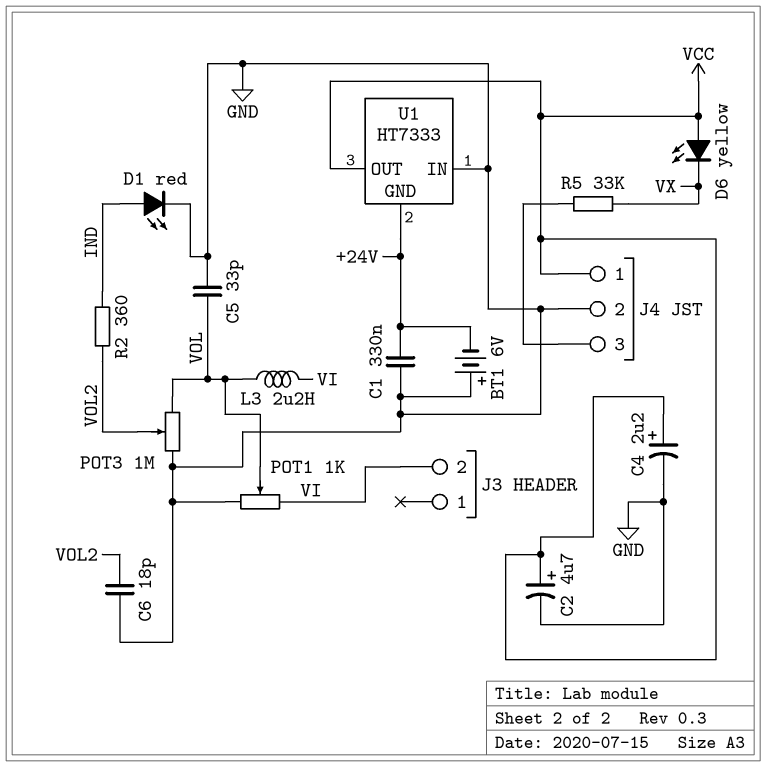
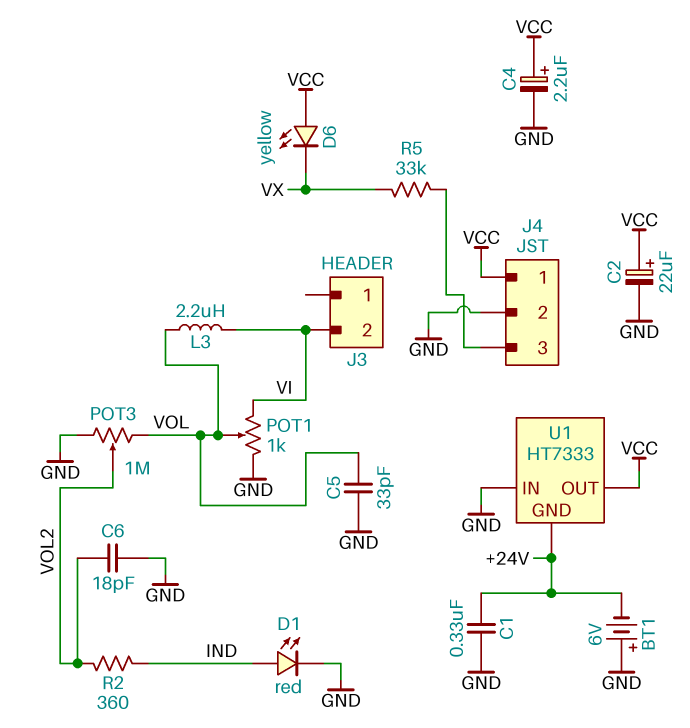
C2: 4.7uF (plus VCC, minus GND) -> 22uF (plus VCC, minus GND)

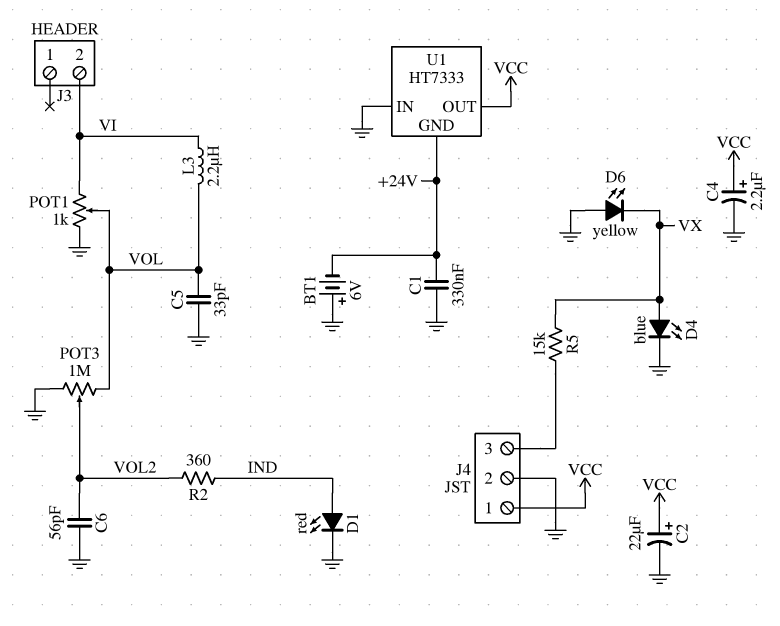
C6: 18pF (GND, VOL2) -> 56pF (GND, VOL2)
D4: none -> LED blue (A VX, K GND)
D6: LED yellow (A VCC, K VX) -> LED yellow (A GND, K VX)
R5: 33k (J4/3, VX) -> 15k (J4/3, VX)

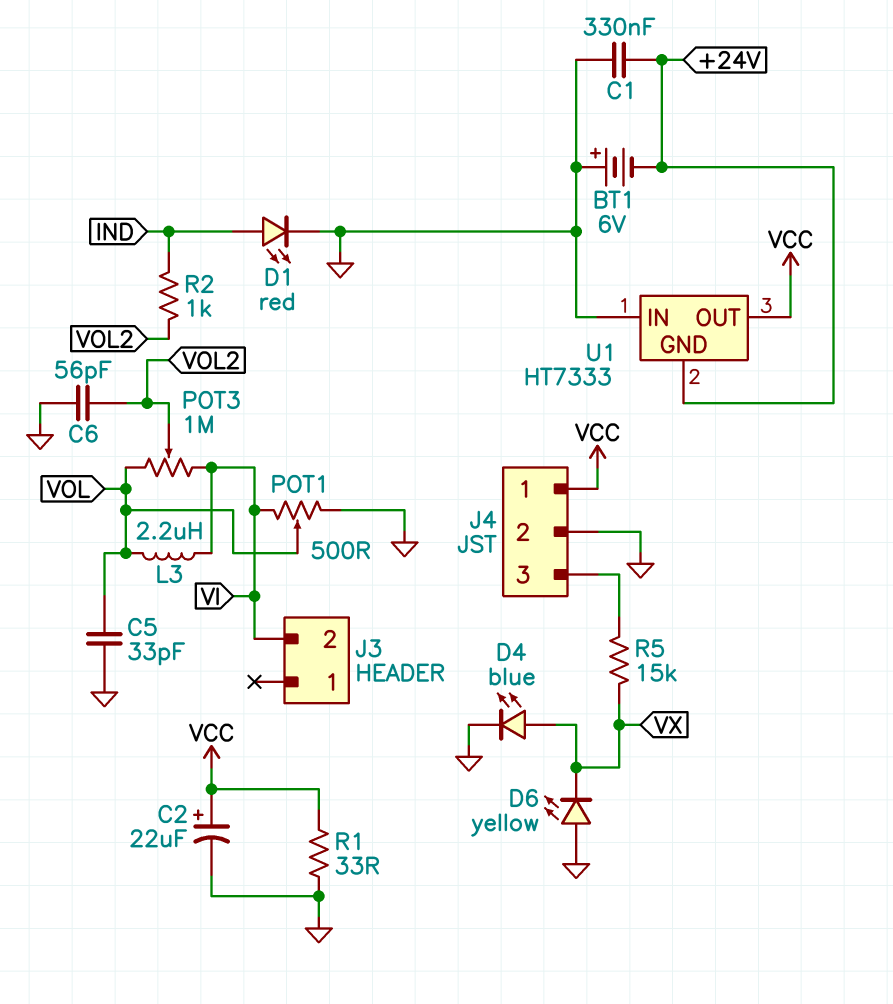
C4: 2.2uF (plus VCC, minus GND) -> none
POT1: 1k (GND, VI, wiper VOL) -> 500 (GND, VI, wiper VOL)
POT3: 1M (GND, VOL, wiper VOL2) -> 1M (VI, VOL, wiper VOL2)
R1: none -> 33 (GND, VCC)
R2: 360 (IND, VOL2) -> 1k (IND, VOL2)

